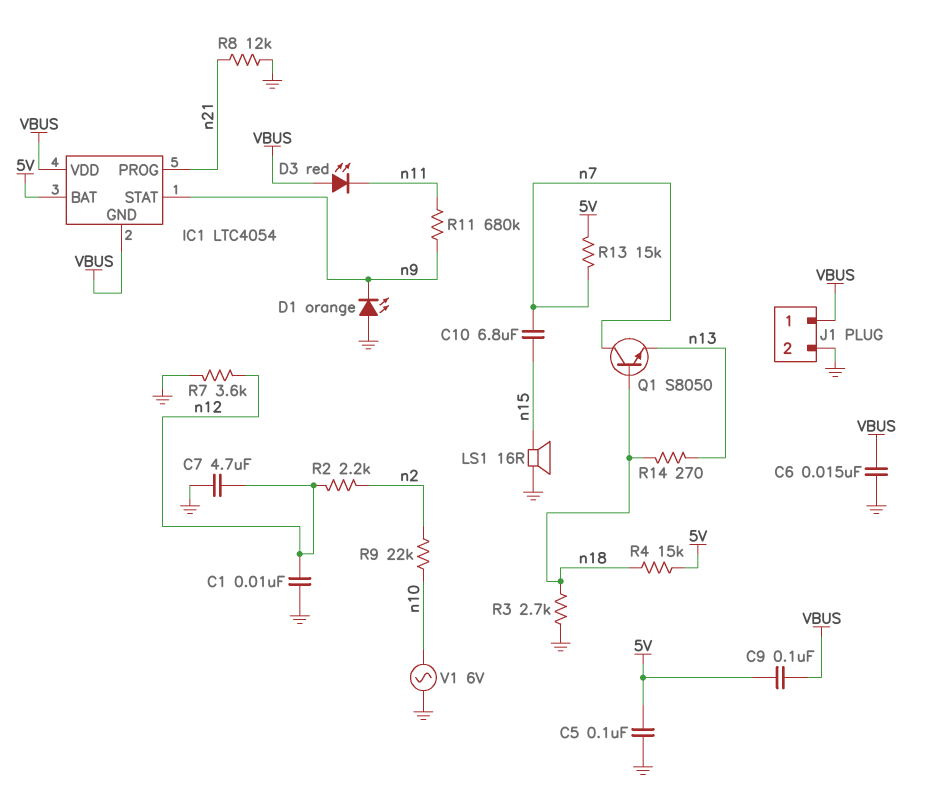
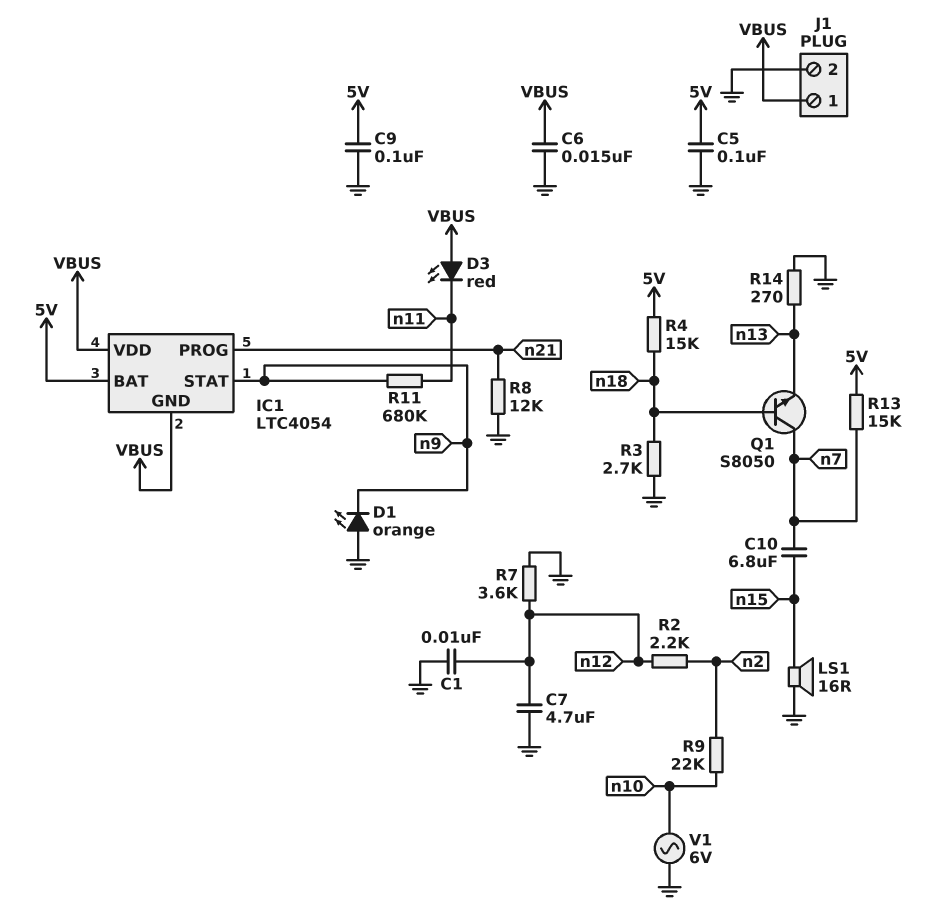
C9: 100nF (5V, VBUS) -> 100nF (5V, GND)
R14: 270 (n13, n18) -> 270 (GND, n13)

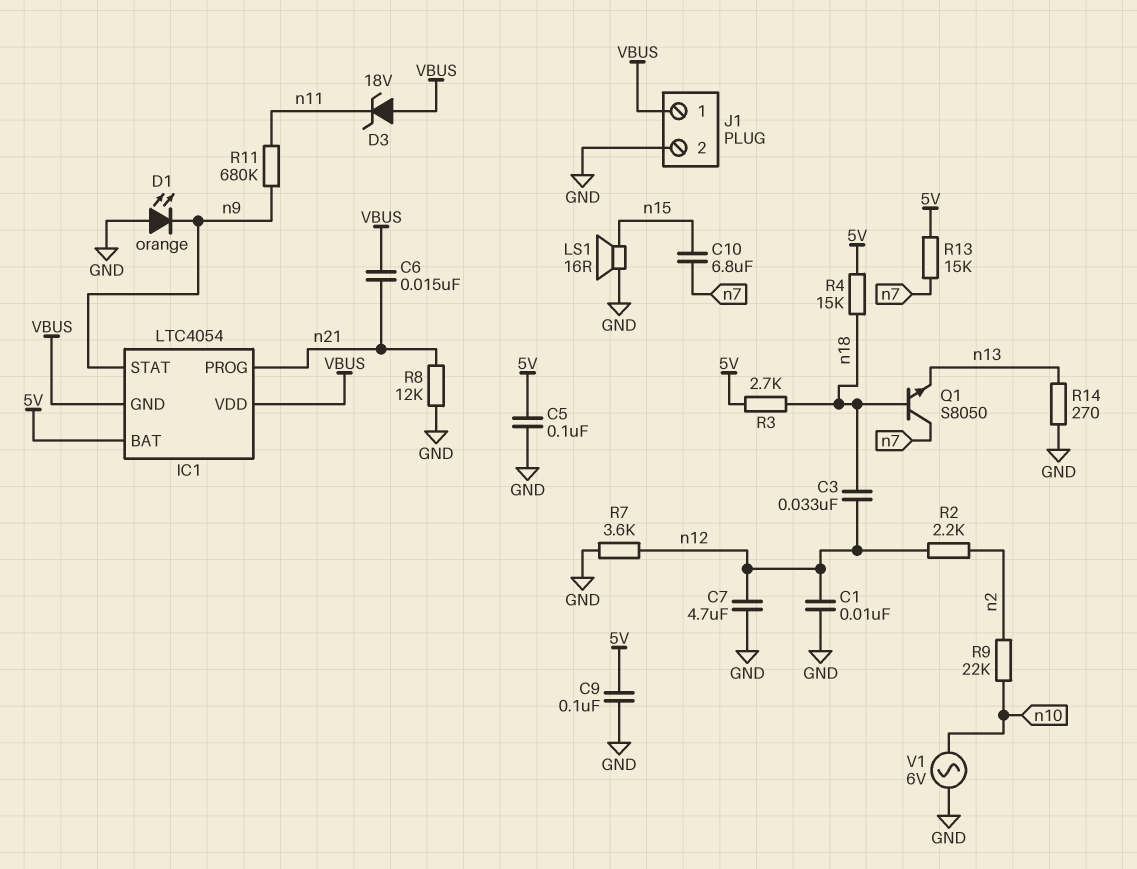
C3: none -> 33nF (n12, n18)
C6: 15nF (GND, VBUS) -> 15nF (VBUS, n21)
D3: LED red (A VBUS, K n11) -> zener 18V (A VBUS, K n11)
R3: 2.7k (GND, n18) -> 2.7k (5V, n18)

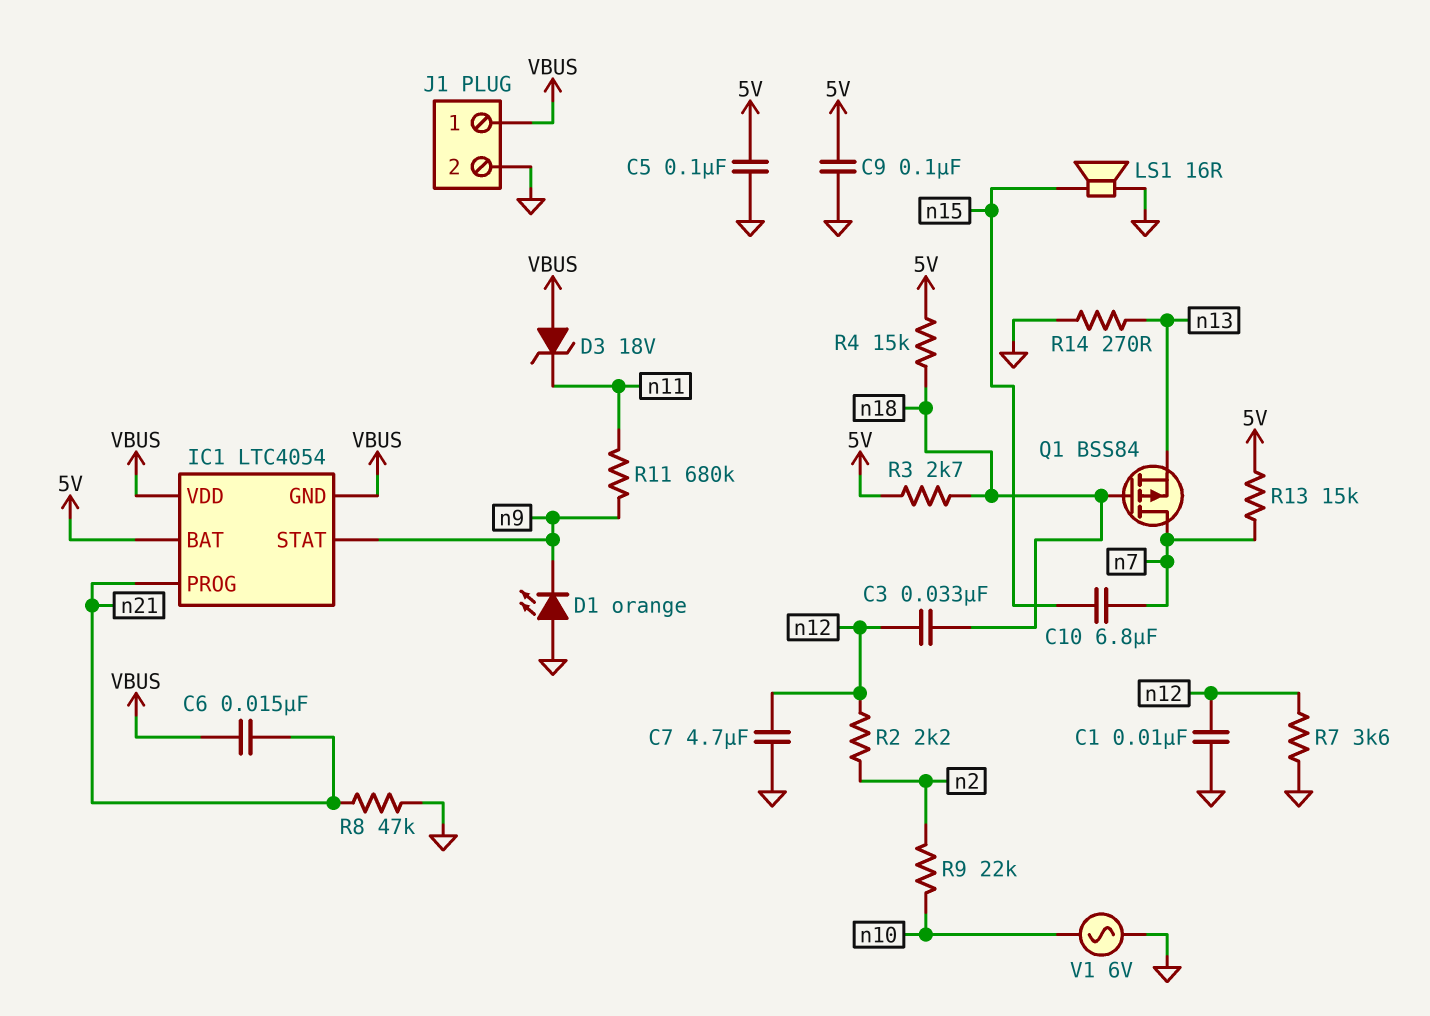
Q1: NPN S8050 (B n18, C n7, E n13) -> PMOS BSS84 (G n18, D n7, S n13)
R8: 12k (GND, n21) -> 47k (GND, n21)

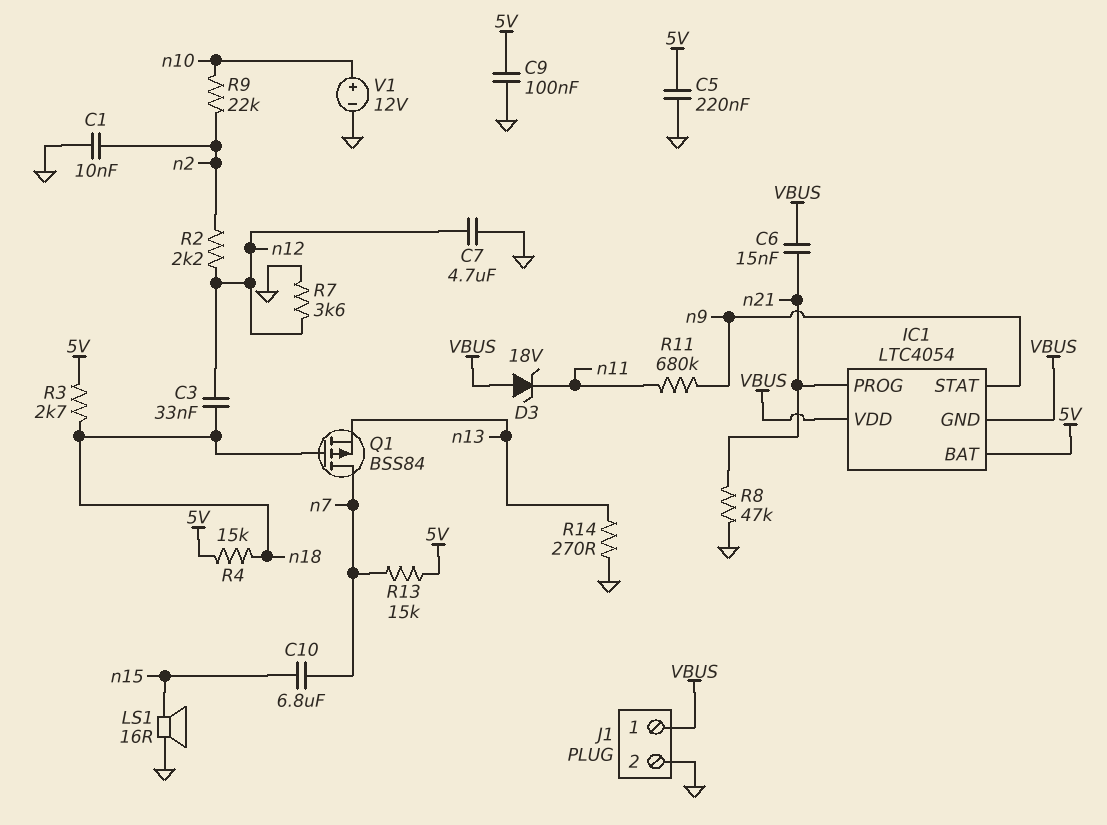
C1: 10nF (GND, n12) -> 10nF (GND, n2)
C5: 100nF (5V, GND) -> 220nF (5V, GND)
D1: LED orange (A GND, K n9) -> none
V1: AC 6V (GND, n10) -> 12V (plus n10, minus GND)

